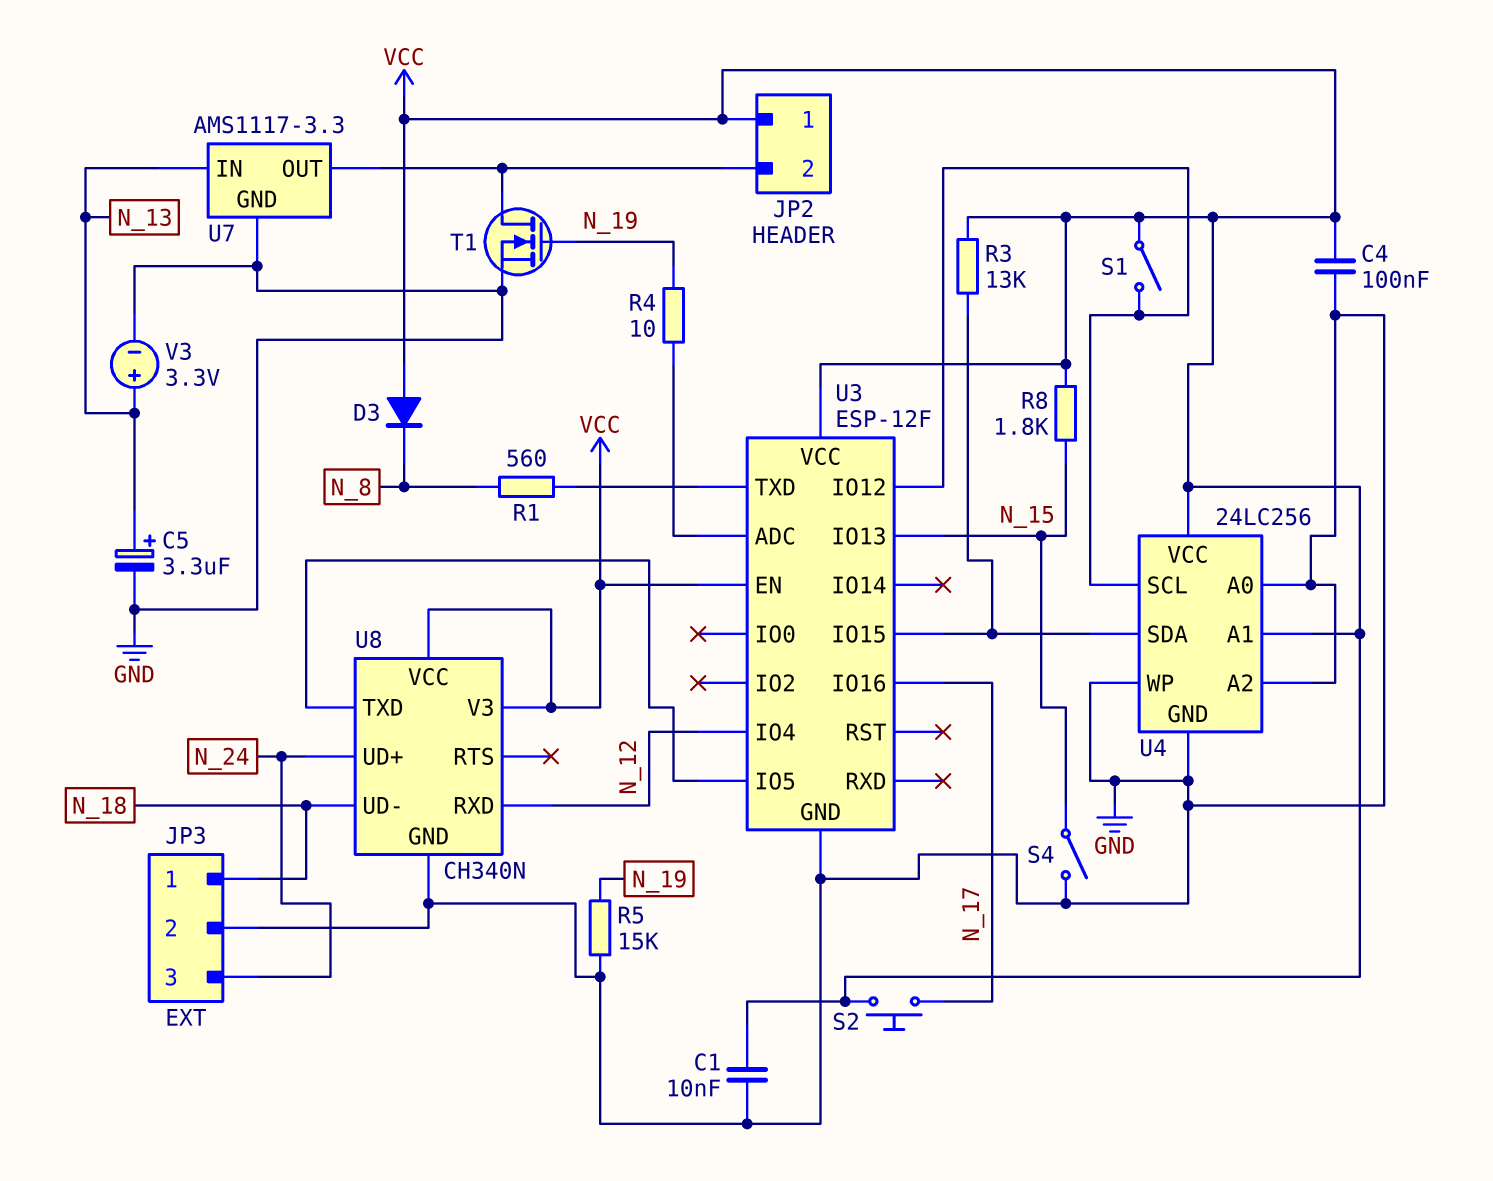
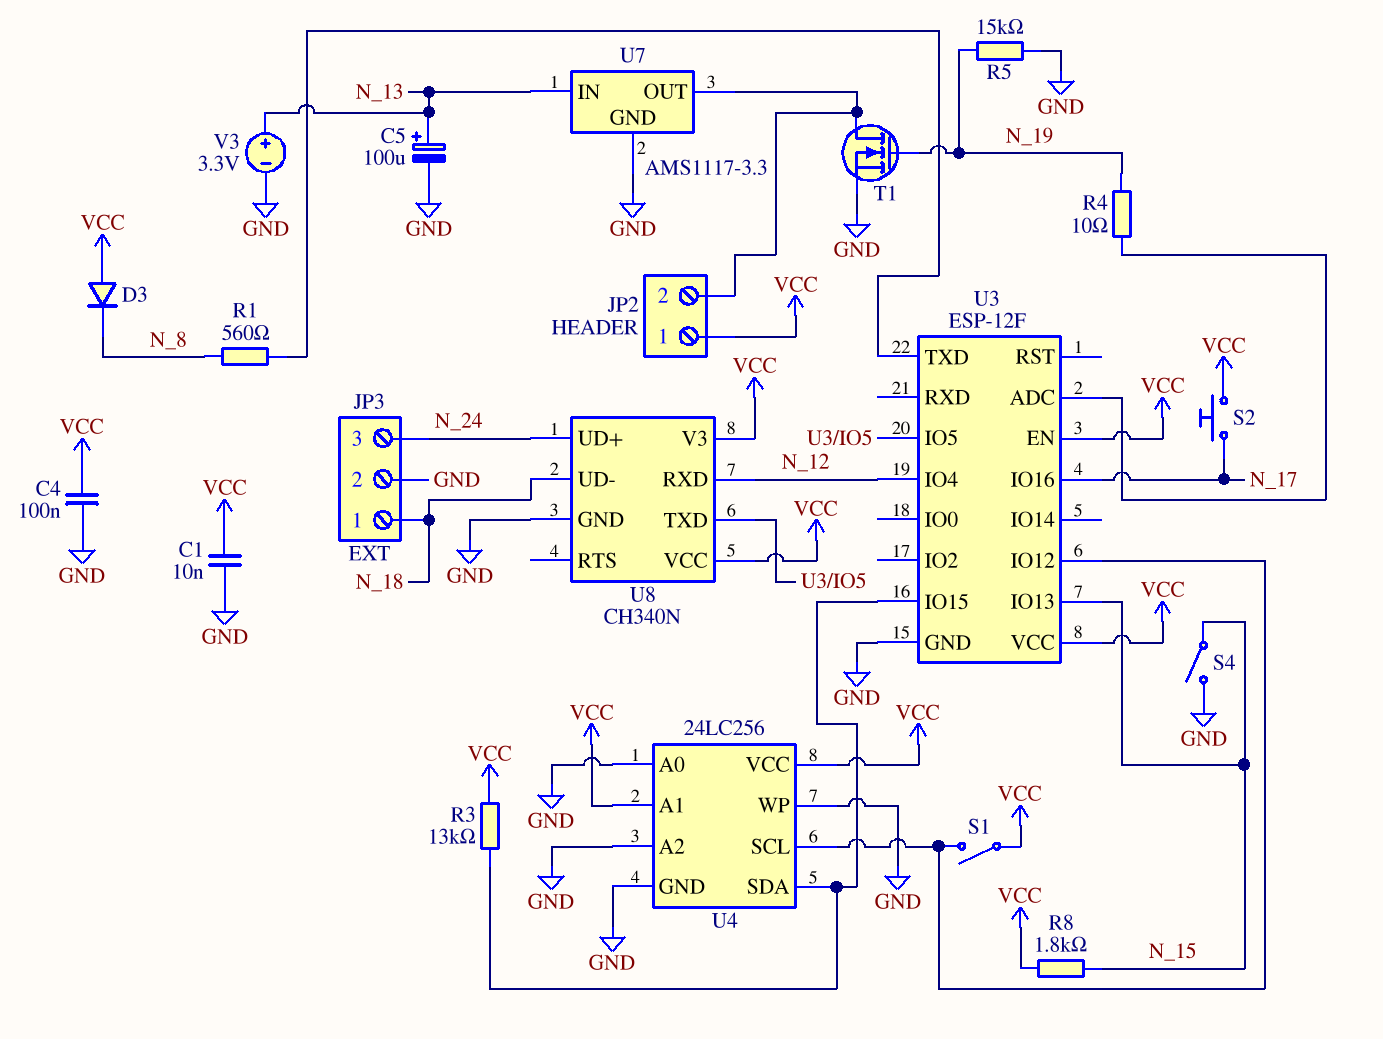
C5: 3.3uF (plus N_13, minus GND) -> 100uF (plus N_13, minus GND)

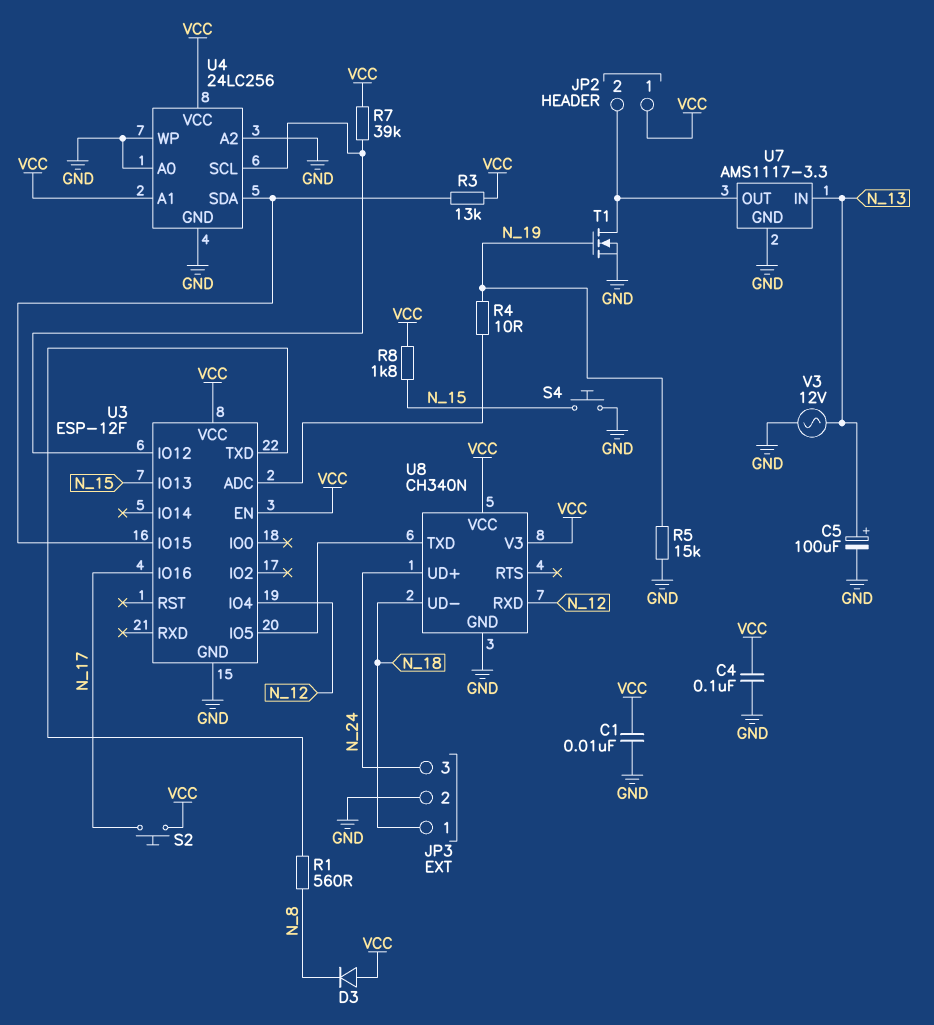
R7: none -> 39k (U3/IO12, VCC)
S1: switch (U3/IO12, VCC) -> none
S4: switch (GND, N_15) -> button (GND, N_15)
V3: 3.3V (plus N_13, minus GND) -> AC 12V (GND, N_13)

